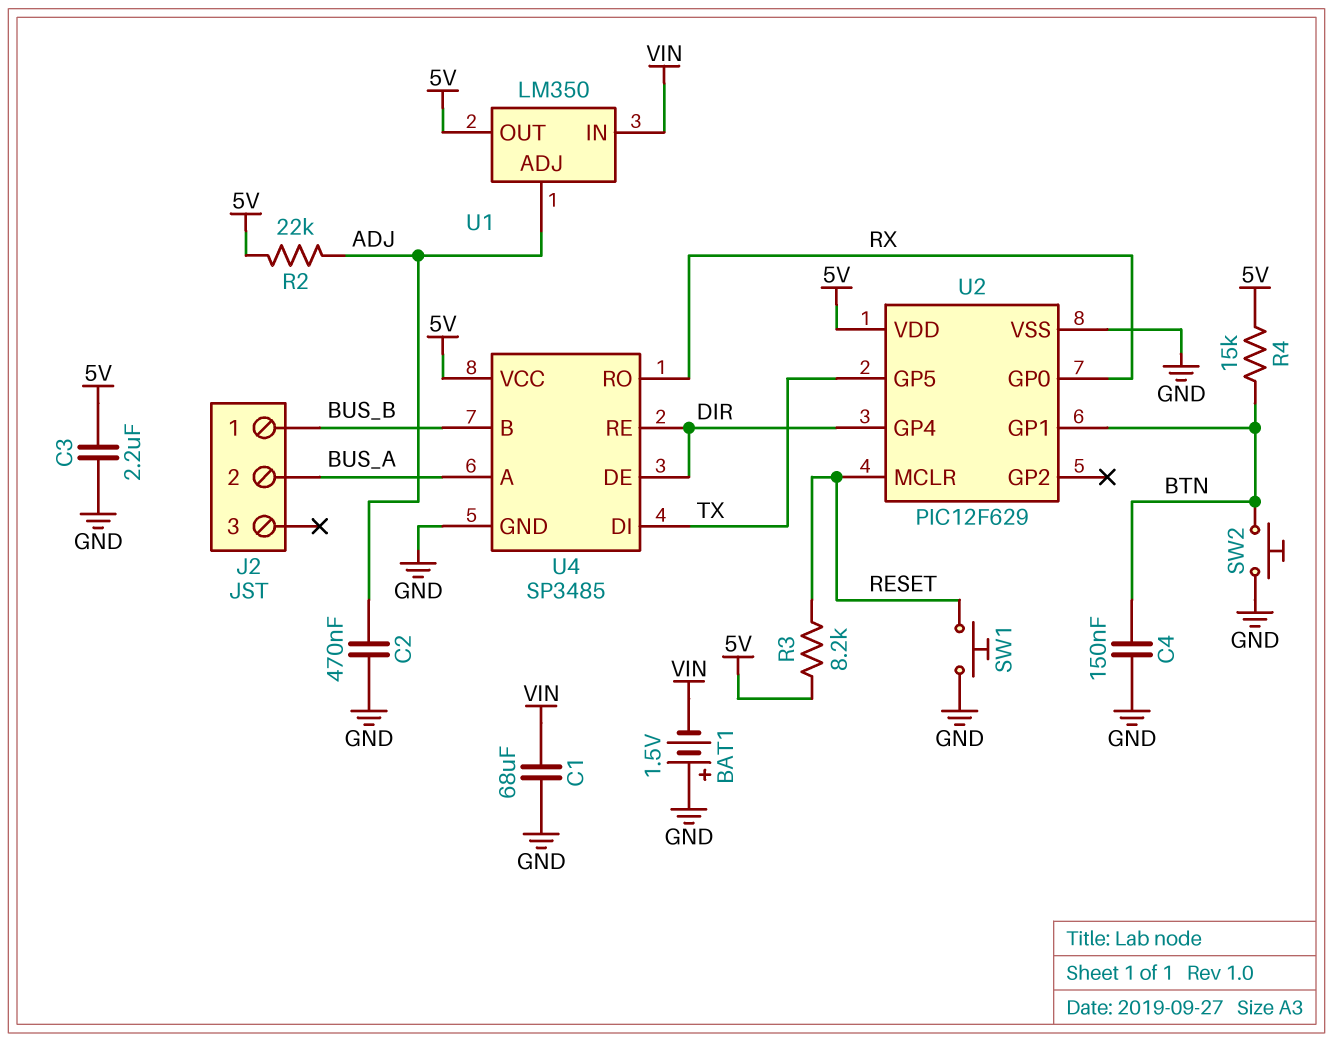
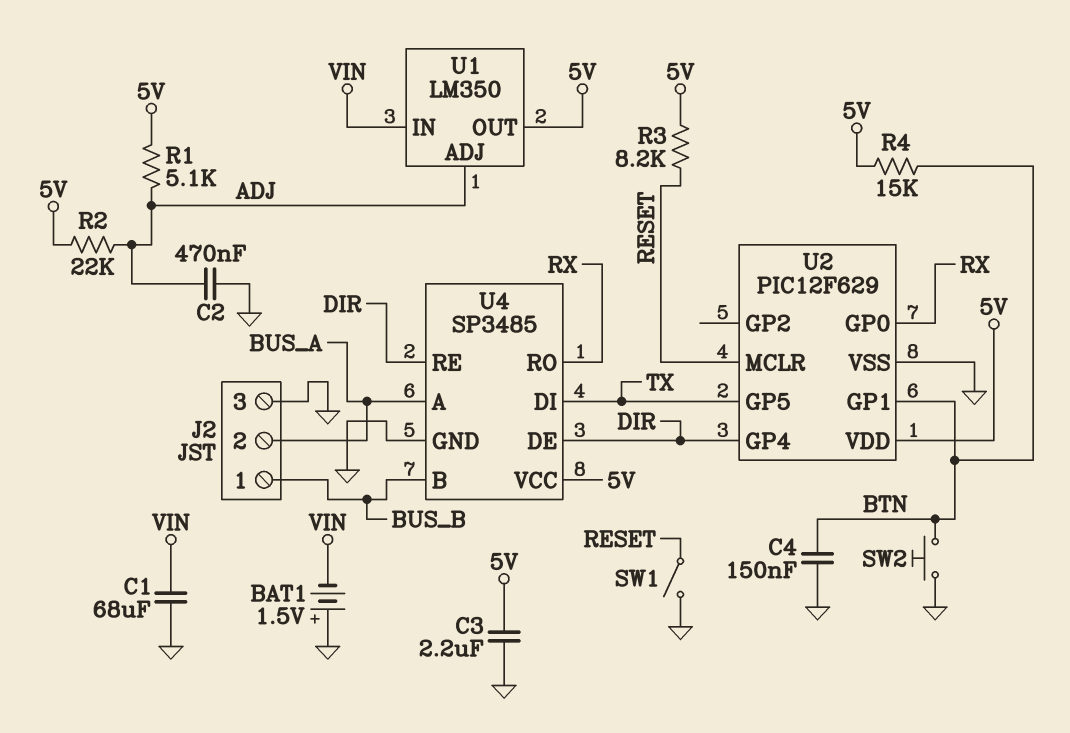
J2 pin 3: none -> GND
R1: none -> 5.1k (5V, ADJ)
SW1: button (GND, RESET) -> switch (GND, RESET)

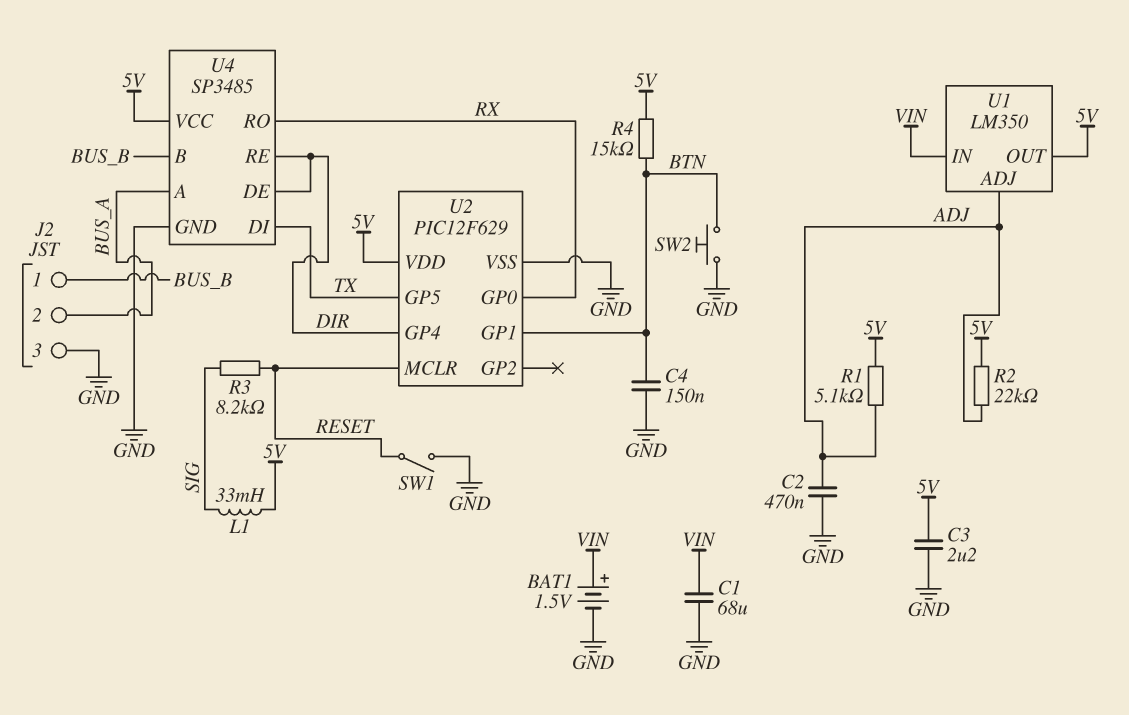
BAT1: 1.5V (plus GND, minus VIN) -> 1.5V (plus VIN, minus GND)
L1: none -> 33mH (5V, SIG)
R3: 8.2k (5V, RESET) -> 8.2k (RESET, SIG)

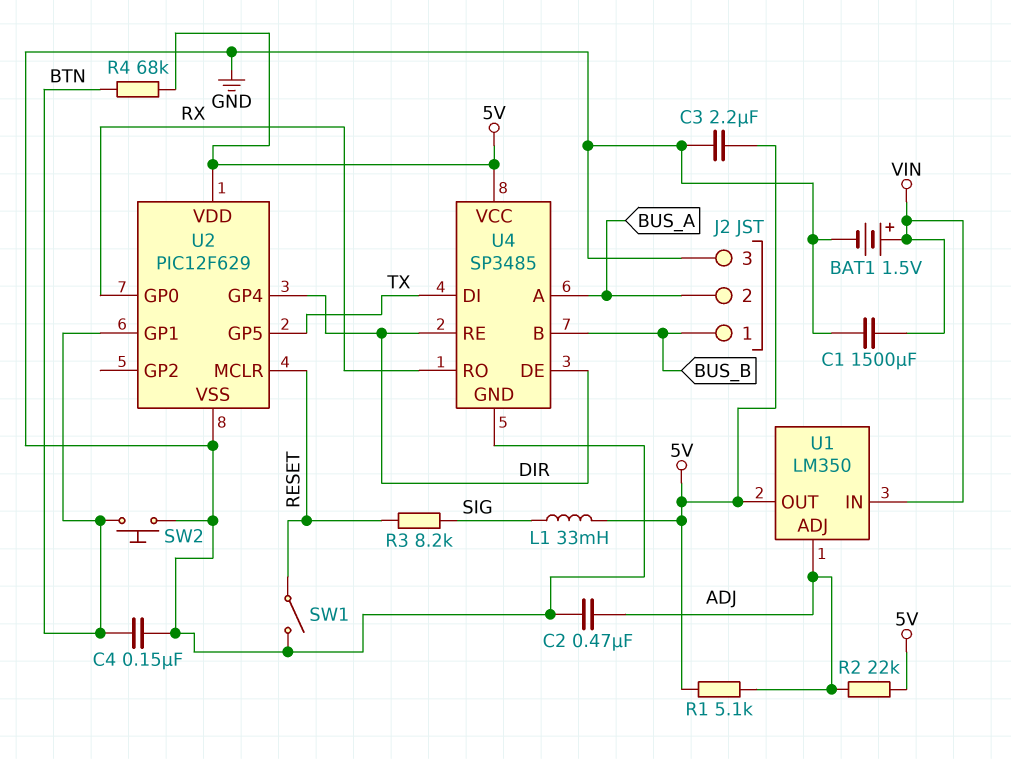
C1: 68uF (GND, VIN) -> 1500uF (GND, VIN)
R4: 15k (5V, BTN) -> 68k (5V, BTN)

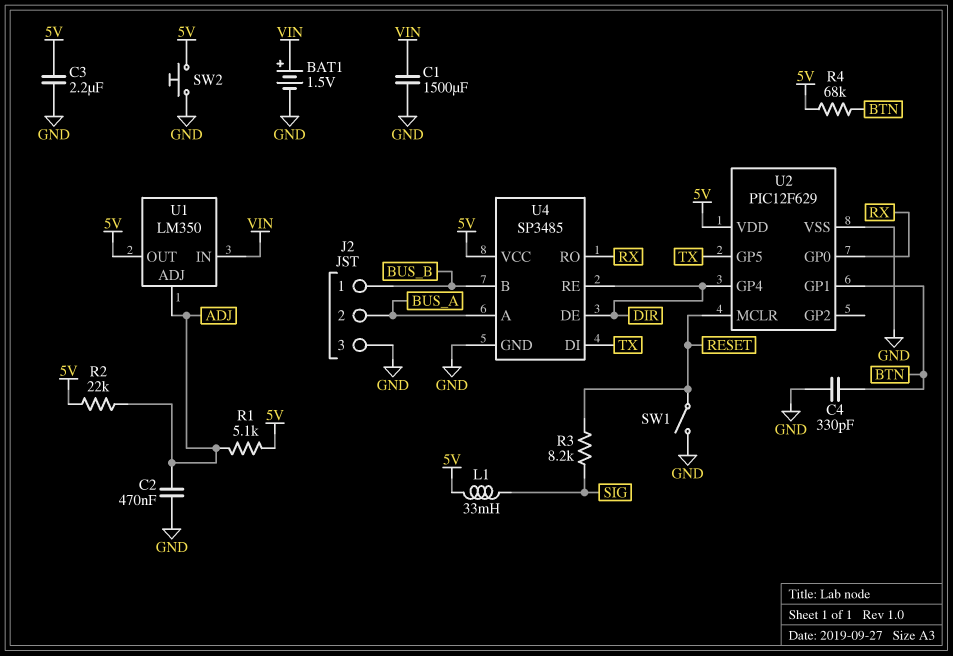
C4: 150nF (BTN, GND) -> 330pF (BTN, GND)
SW2: button (BTN, GND) -> button (5V, GND)

